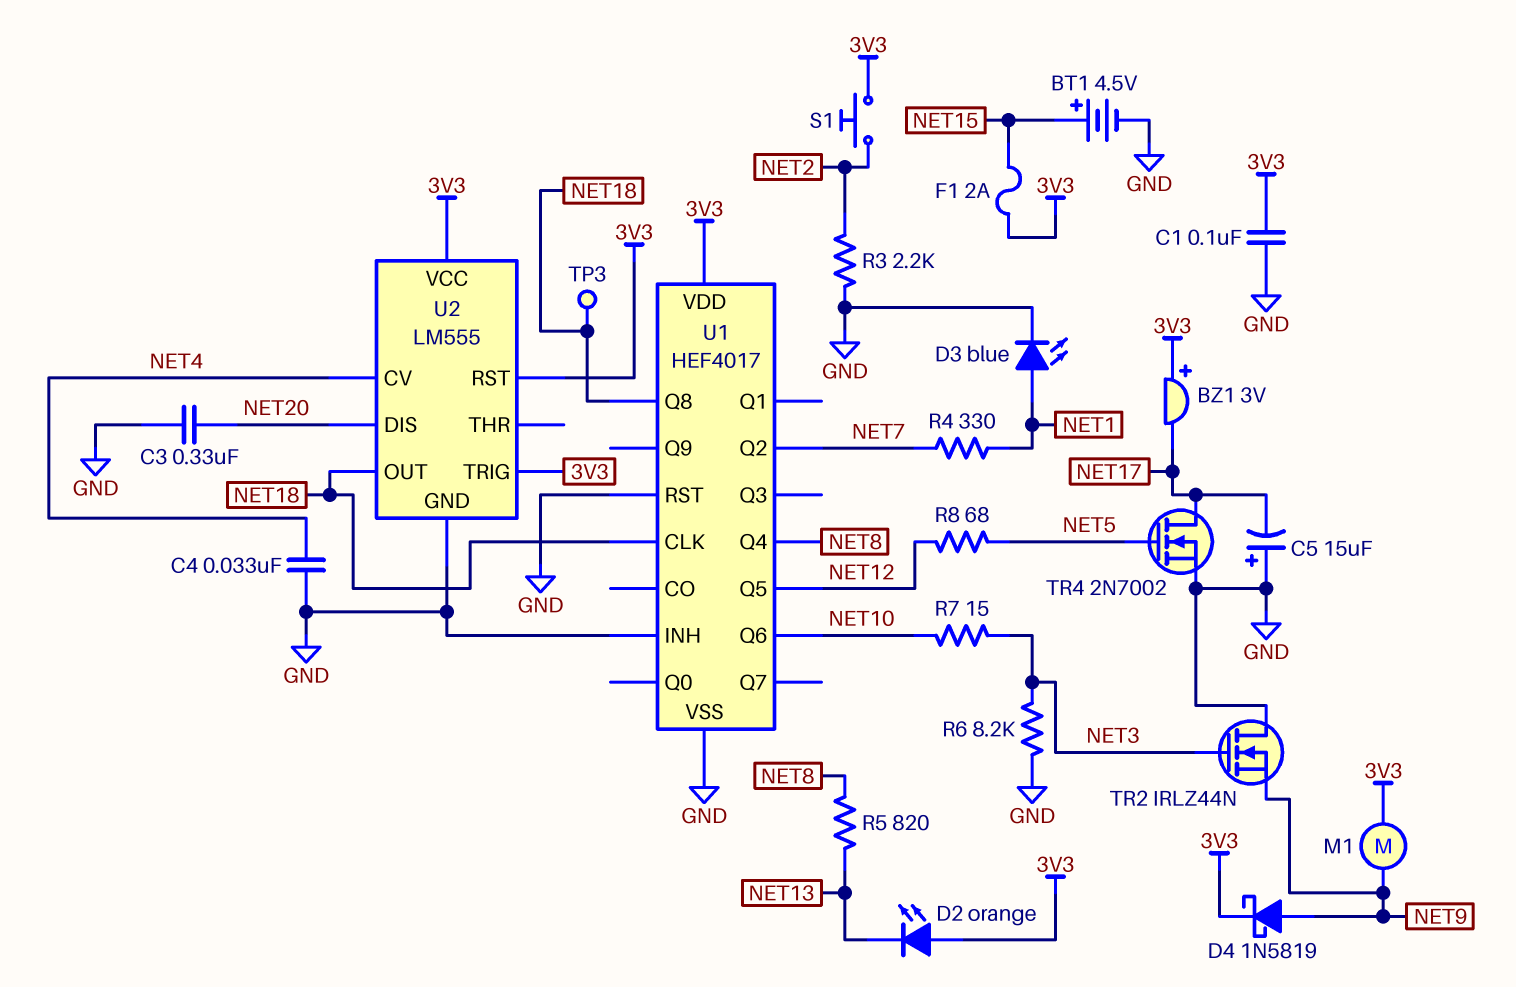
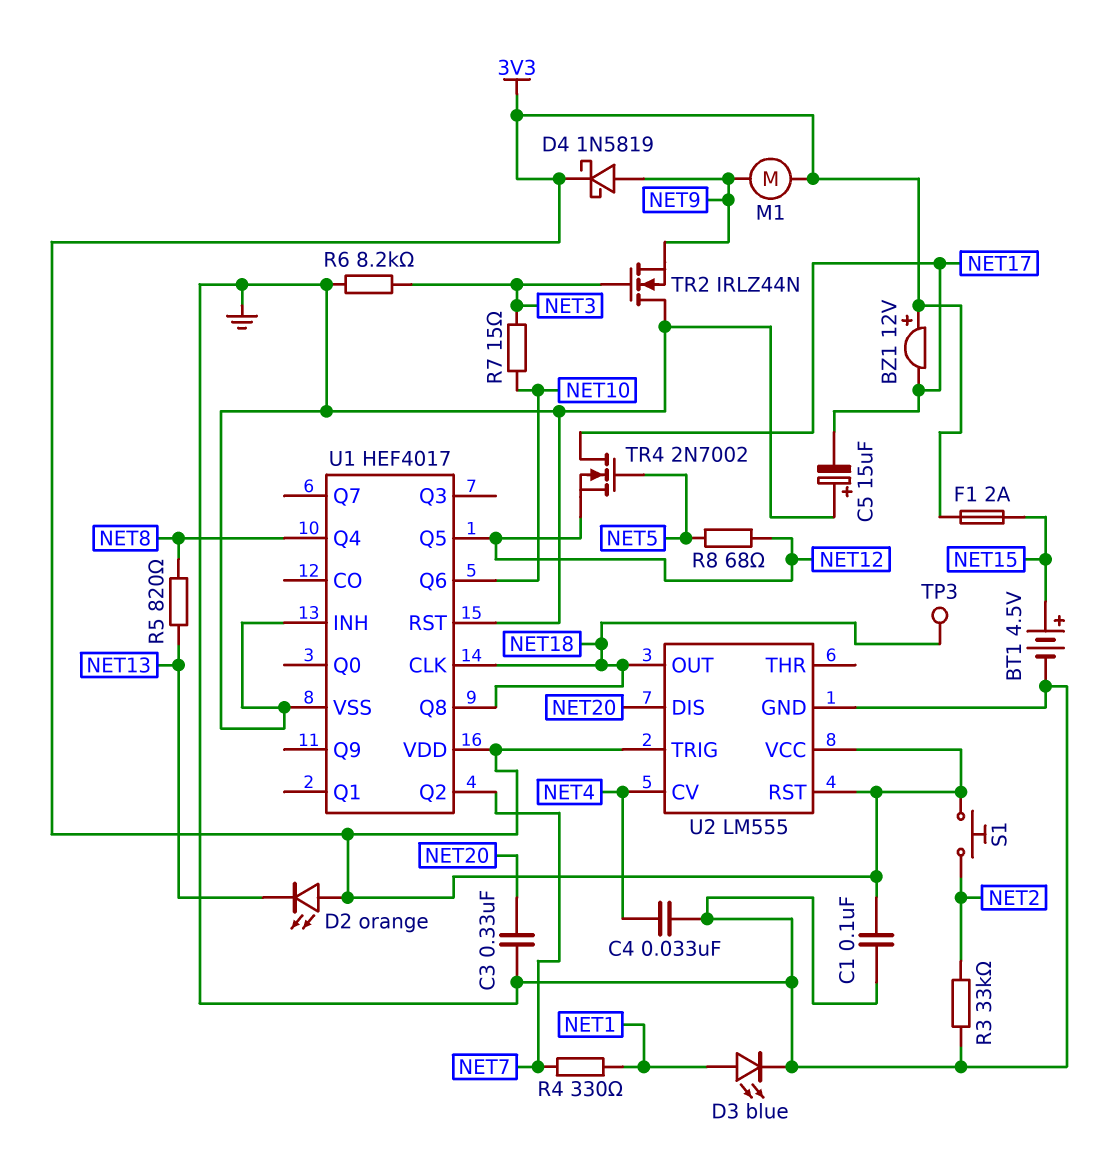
BZ1: buzzer 3V (plus 3V3, minus NET17) -> buzzer 12V (plus 3V3, minus NET17)
R3: 2.2k (GND, NET2) -> 33k (GND, NET2)
TR4: NMOS 2N7002 (G NET5, D NET17, S GND) -> NMOS 2N7002 (G NET5, D NET17, S NET12)

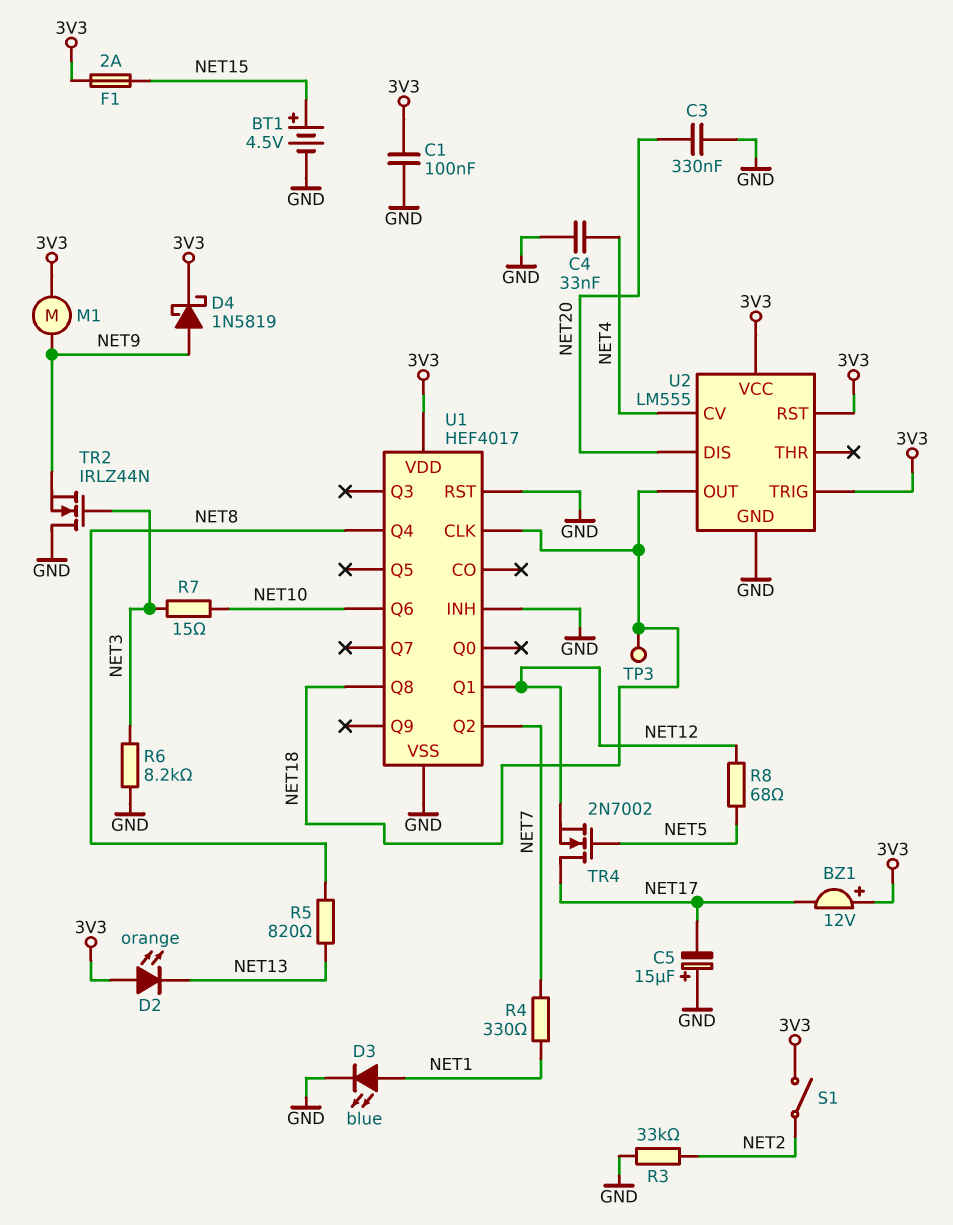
S1: button (3V3, NET2) -> switch (3V3, NET2)
U1 pin Q1: none -> NET12
U1 pin Q5: NET12 -> none

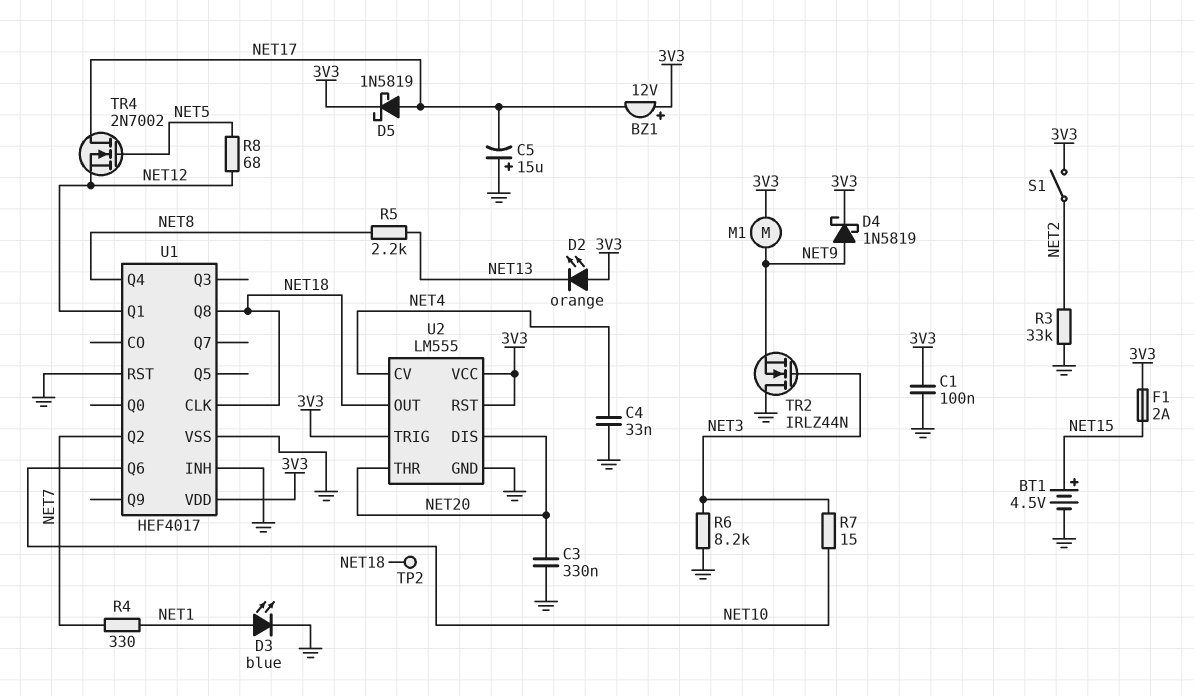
D5: none -> schottky 1N5819 (A NET17, K 3V3)
R5: 820 (NET8, NET13) -> 2.2k (NET8, NET13)
TP2: none -> test point (NET18)
TP3: test point (NET18) -> none
U2 pin THR: none -> NET20

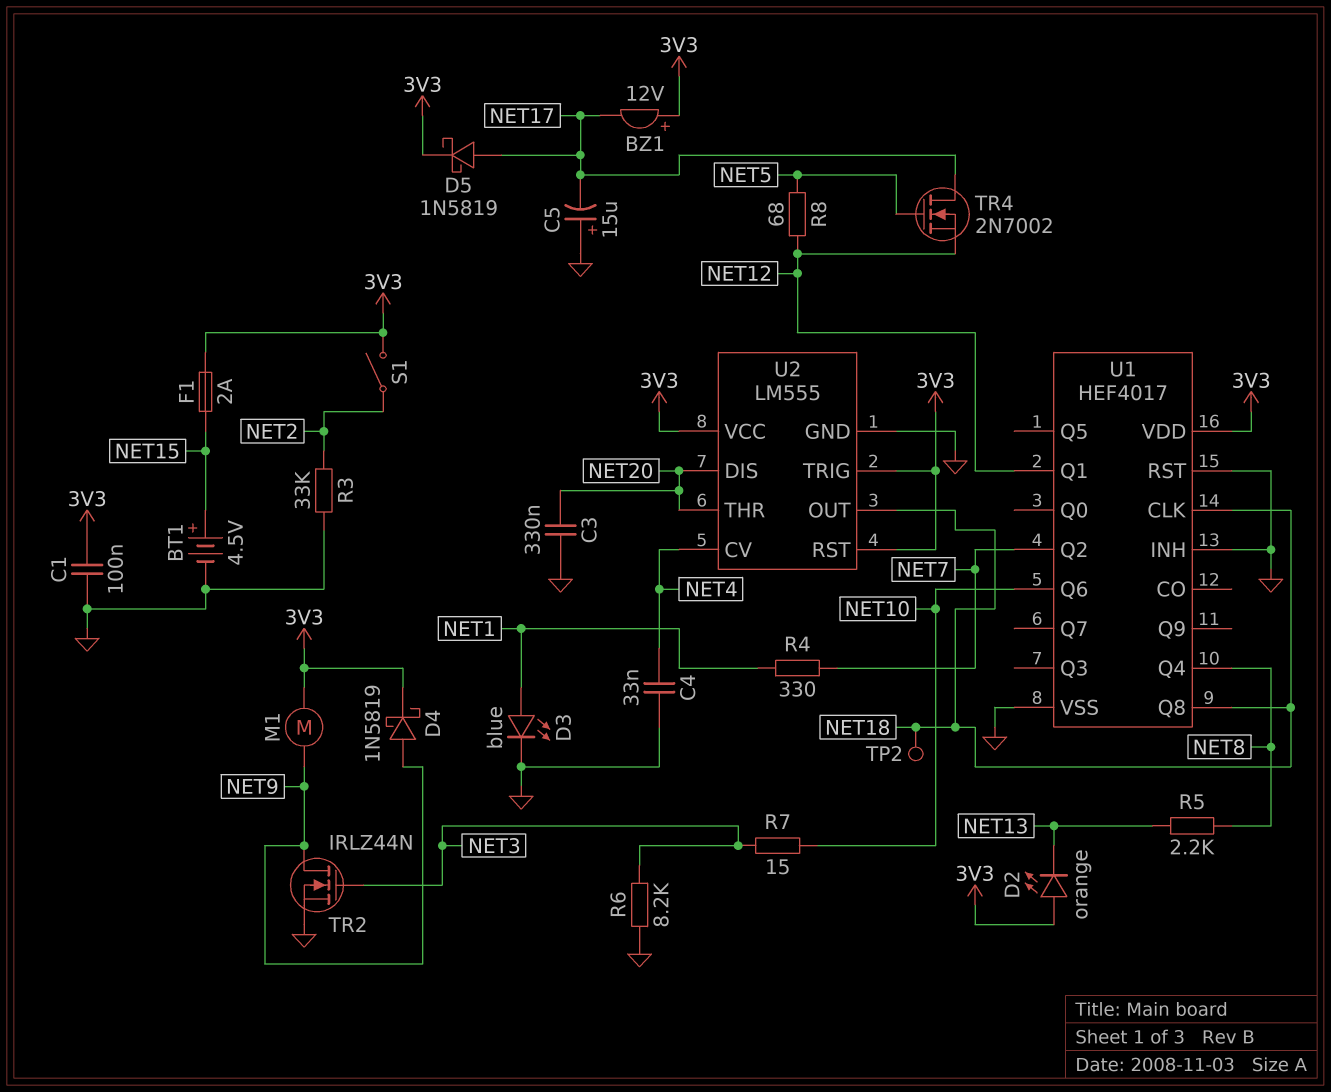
TR2: NMOS IRLZ44N (G NET3, D GND, S NET9) -> NMOS IRLZ44N (G NET3, D NET9, S GND)

